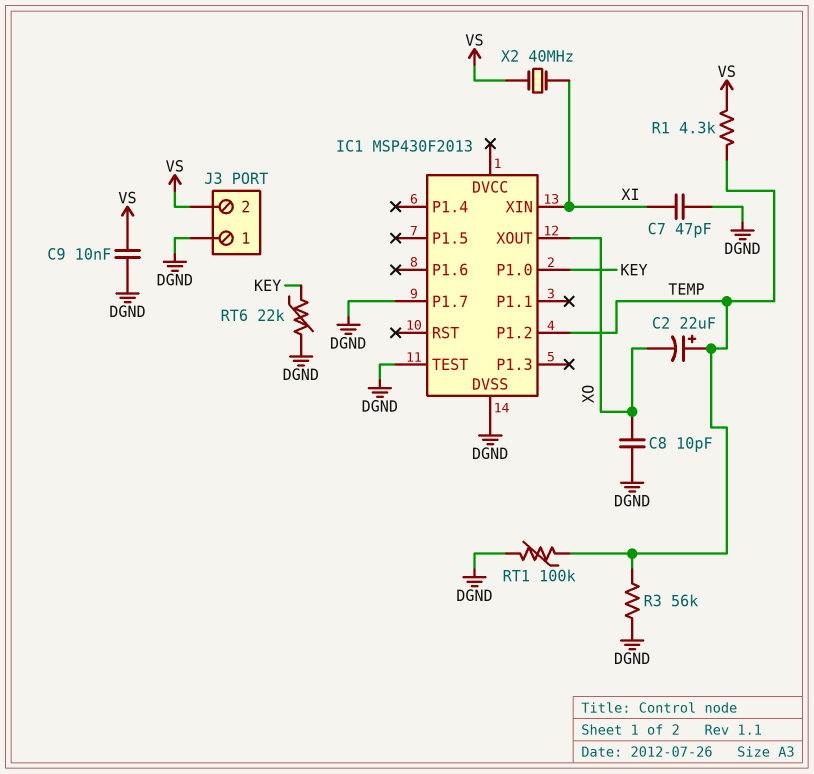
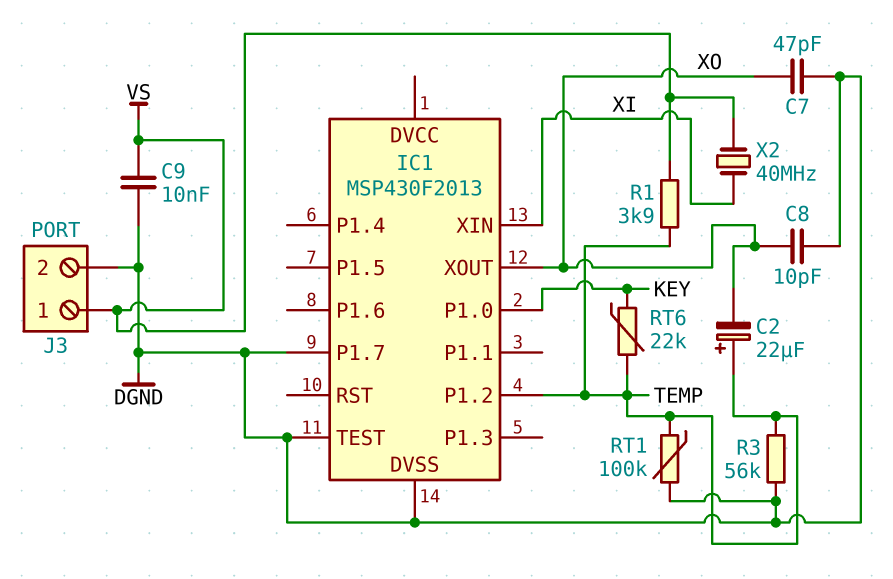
C7: 47pF (DGND, XI) -> 47pF (DGND, XO)
J3 pin 1: DGND -> VS
J3 pin 2: VS -> DGND
R1: 4.3k (TEMP, VS) -> 3.9k (TEMP, VS)
RT6: 22k (DGND, KEY) -> 22k (KEY, TEMP)

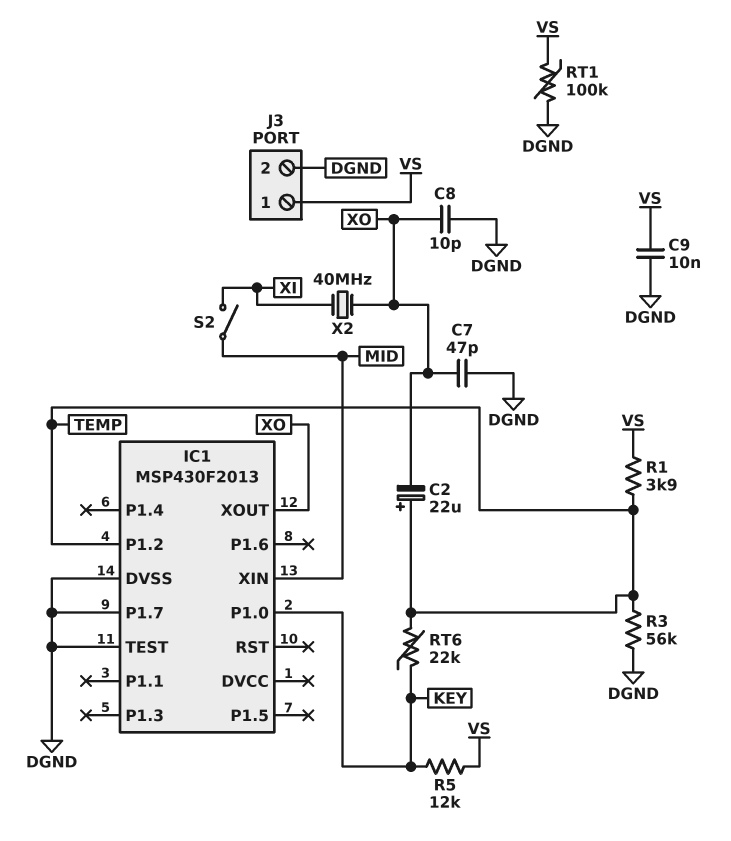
IC1 pin XIN: XI -> MID
R5: none -> 12k (KEY, VS)
RT1: 100k (DGND, TEMP) -> 100k (DGND, VS)
S2: none -> switch (MID, XI)
X2: 40MHz (VS, XI) -> 40MHz (XI, XO)

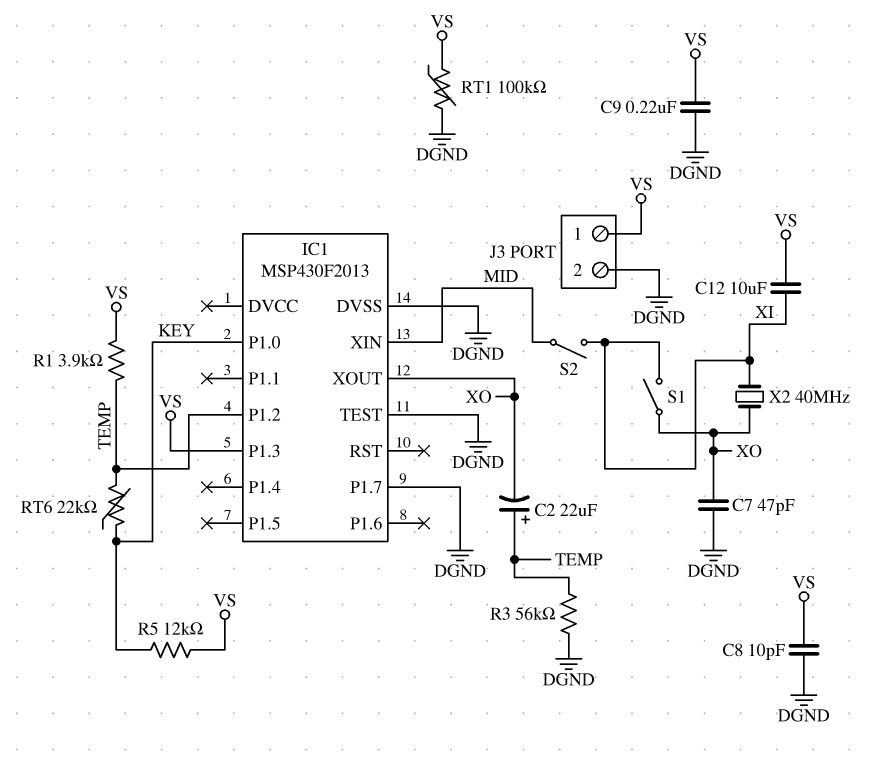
C8: 10pF (DGND, XO) -> 10pF (DGND, VS)
C9: 10nF (DGND, VS) -> 220nF (DGND, VS)
C12: none -> 10uF (VS, XI)
IC1 pin P1.3: none -> VS
S1: none -> switch (XI, XO)

